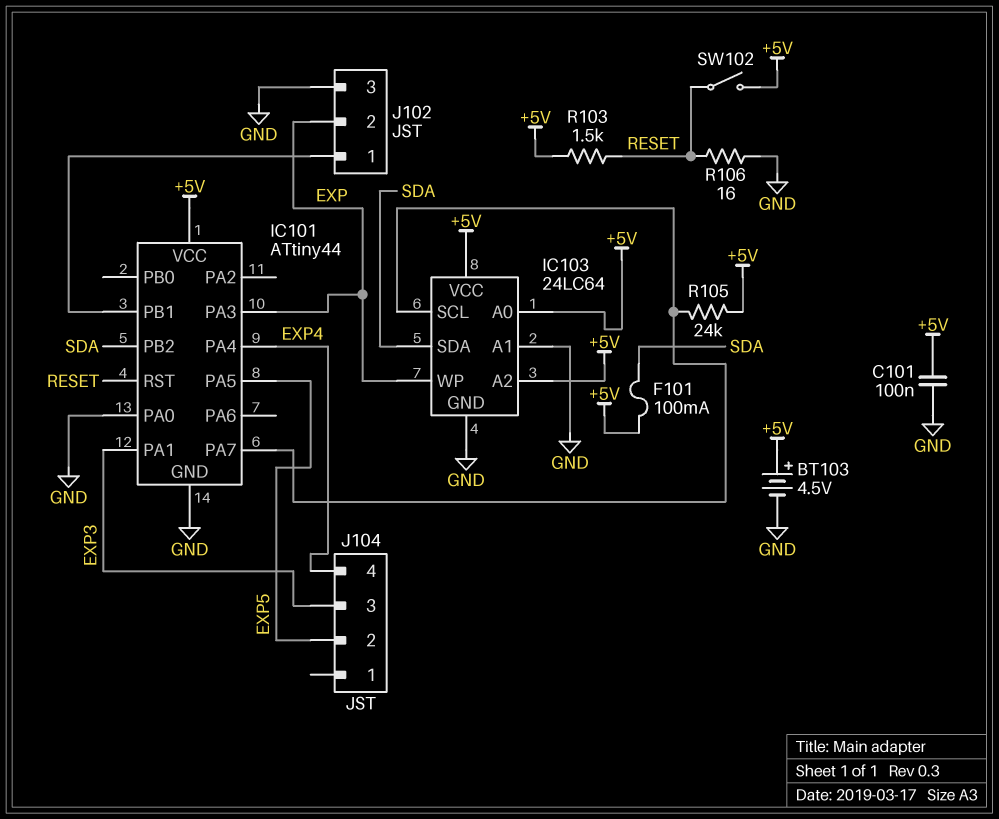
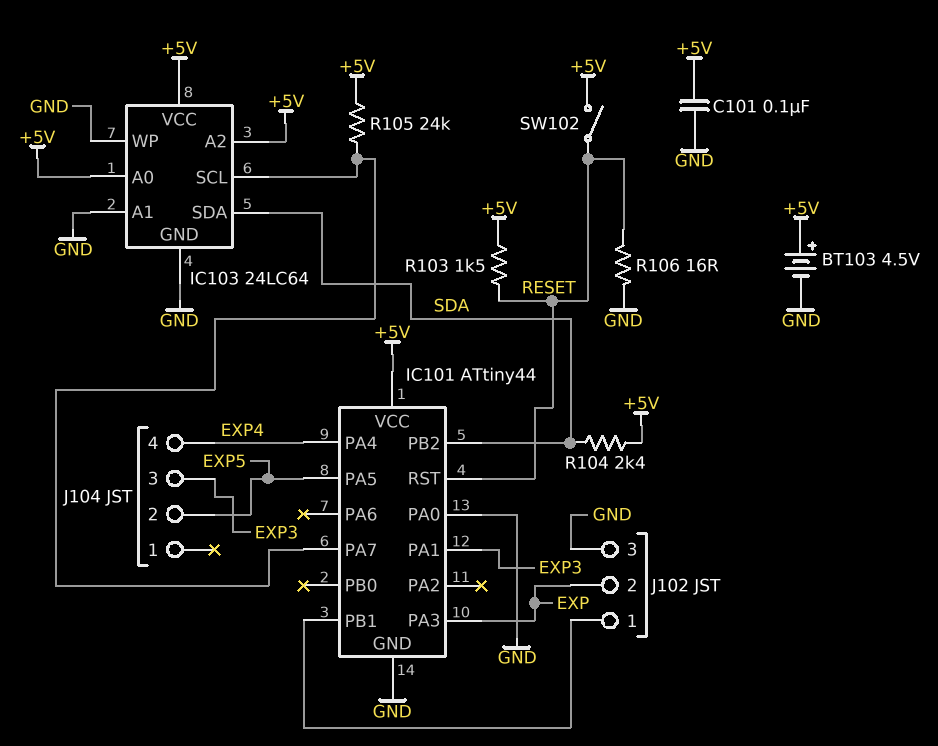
F101: 100mA (+5V, SDA) -> none
IC103 pin WP: EXP -> GND
R104: none -> 2.4k (+5V, SDA)

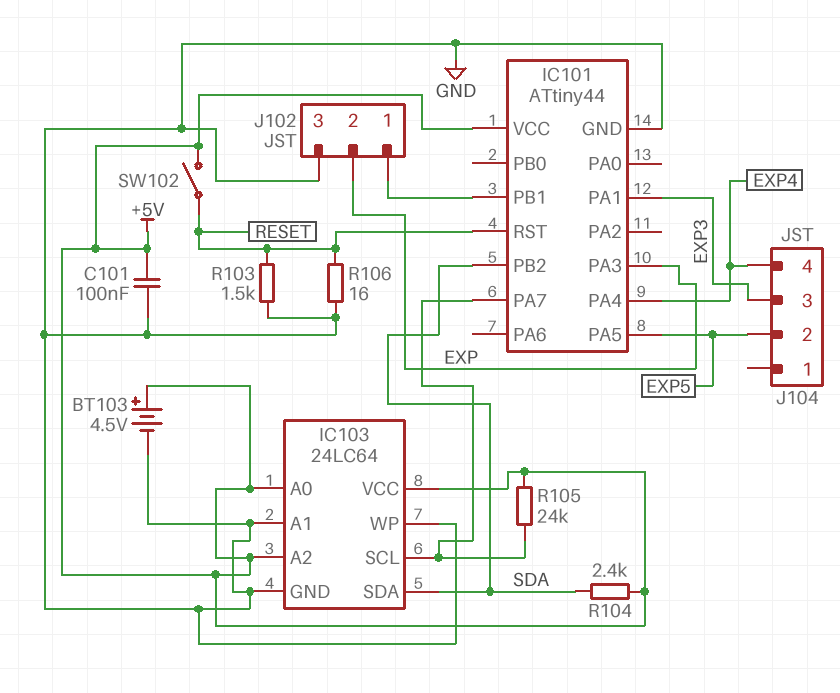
IC101 pin PA0: GND -> none
R103: 1.5k (+5V, RESET) -> 1.5k (GND, RESET)

